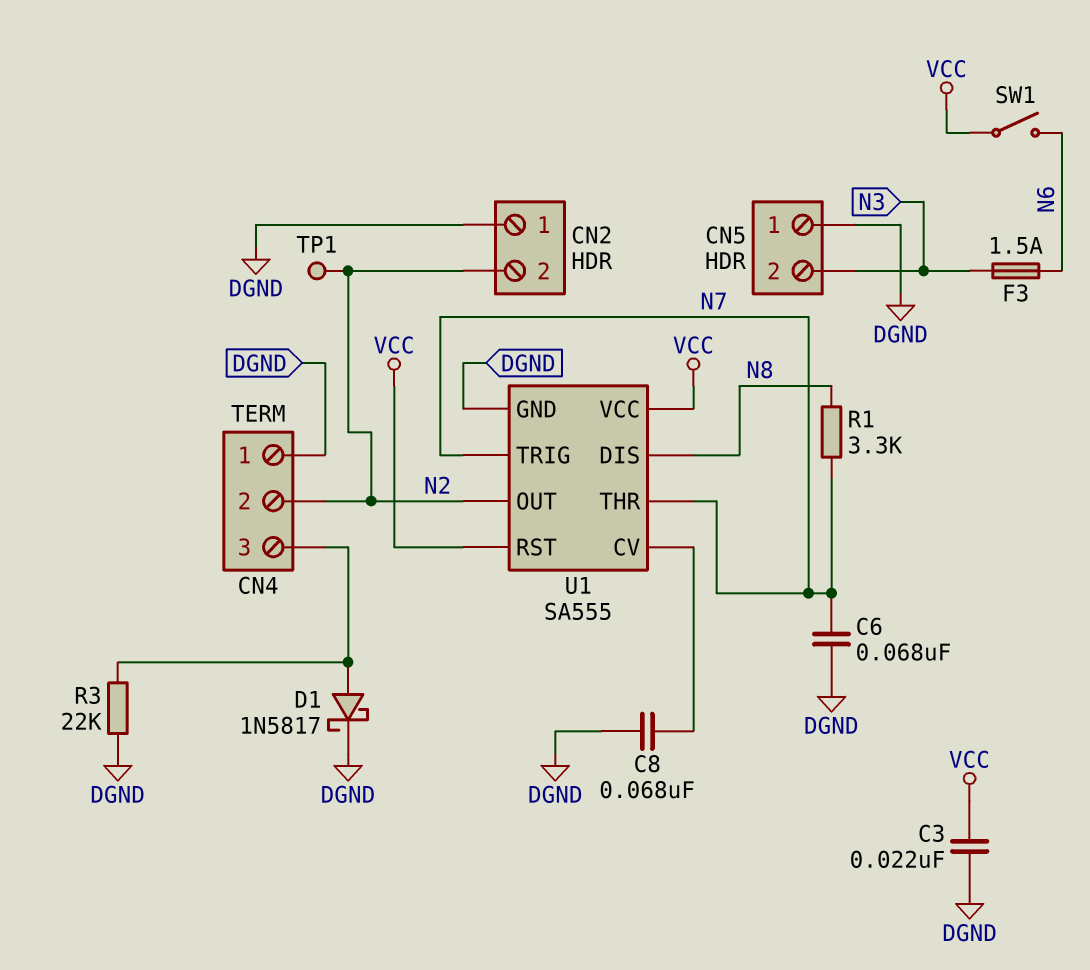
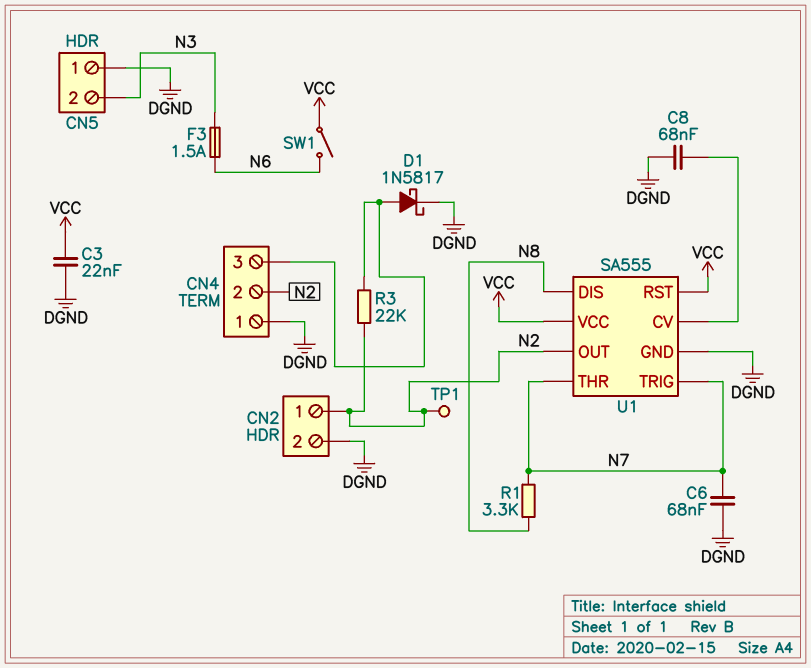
CN2 pin 1: DGND -> N2
CN2 pin 2: N2 -> DGND
R3: 22k (CN4/3, DGND) -> 22k (CN4/3, N2)

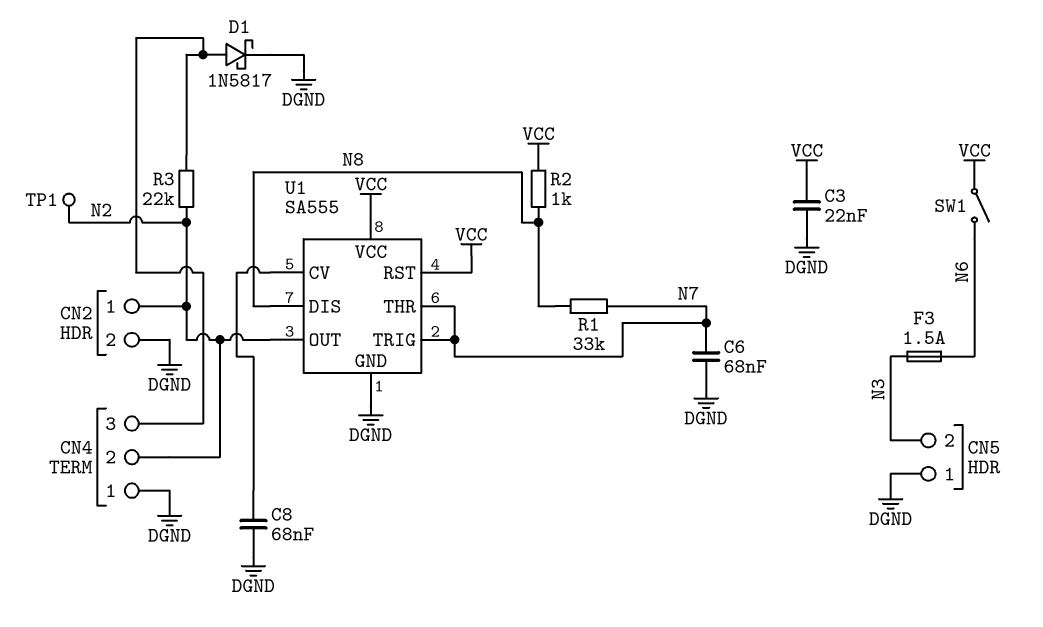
R1: 3.3k (N7, N8) -> 33k (N7, N8)
R2: none -> 1k (N8, VCC)

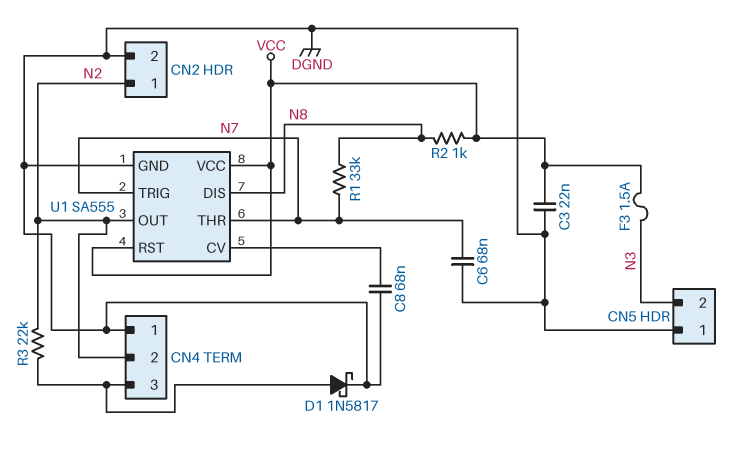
F3: 1.5A (N3, N6) -> 1.5A (N3, VCC)
SW1: switch (N6, VCC) -> none
TP1: test point (N2) -> none

